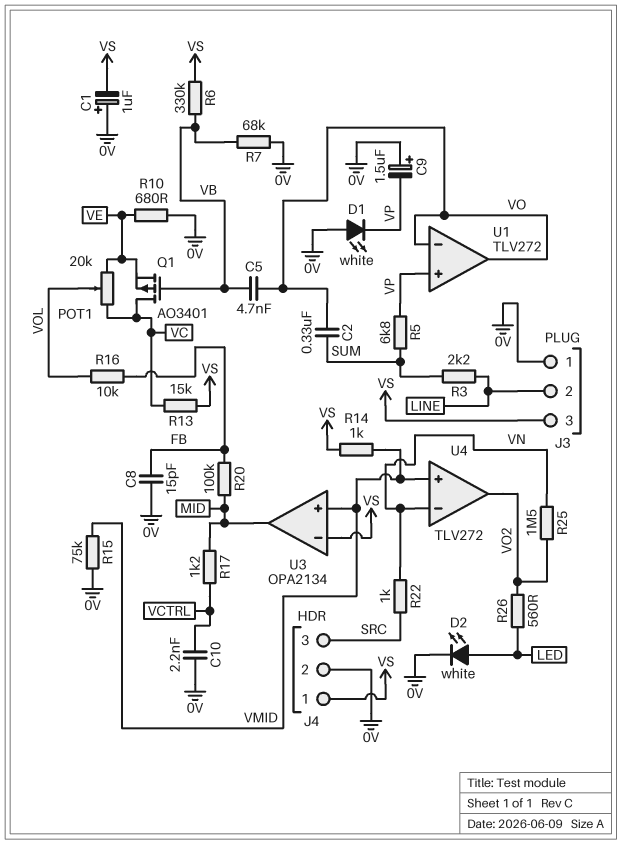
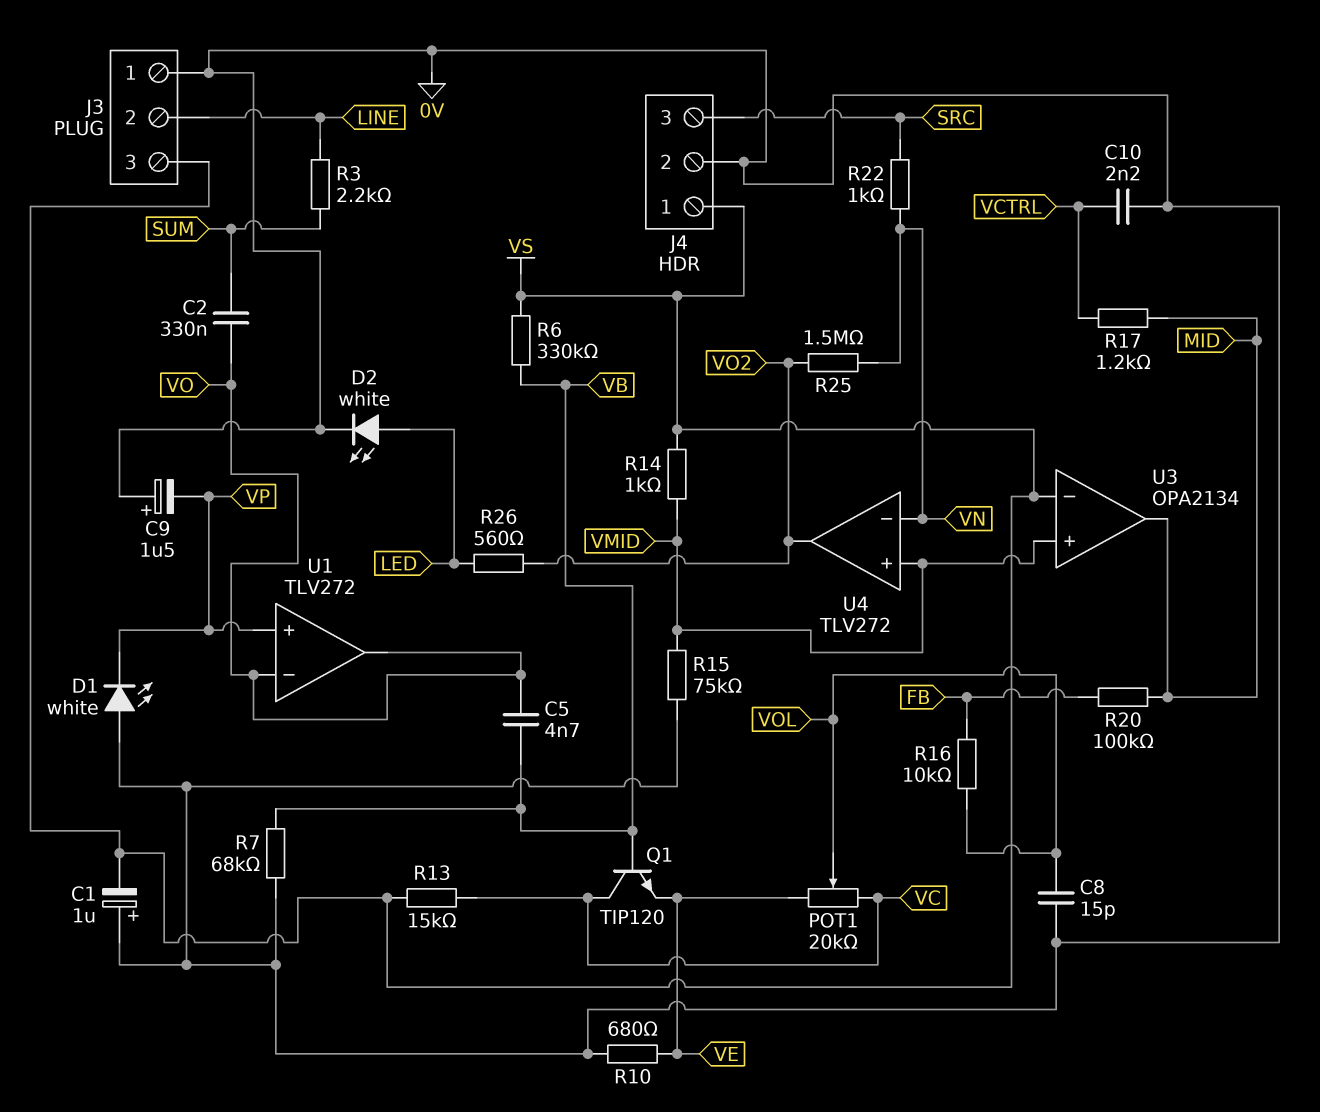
C8: 15pF (0V, FB) -> 15pF (0V, VOL)
Q1: PMOS AO3401 (G VB, D VC, S VE) -> NPN TIP120 (B VB, C VC, E VE)
R5: 6.8k (SUM, VP) -> none

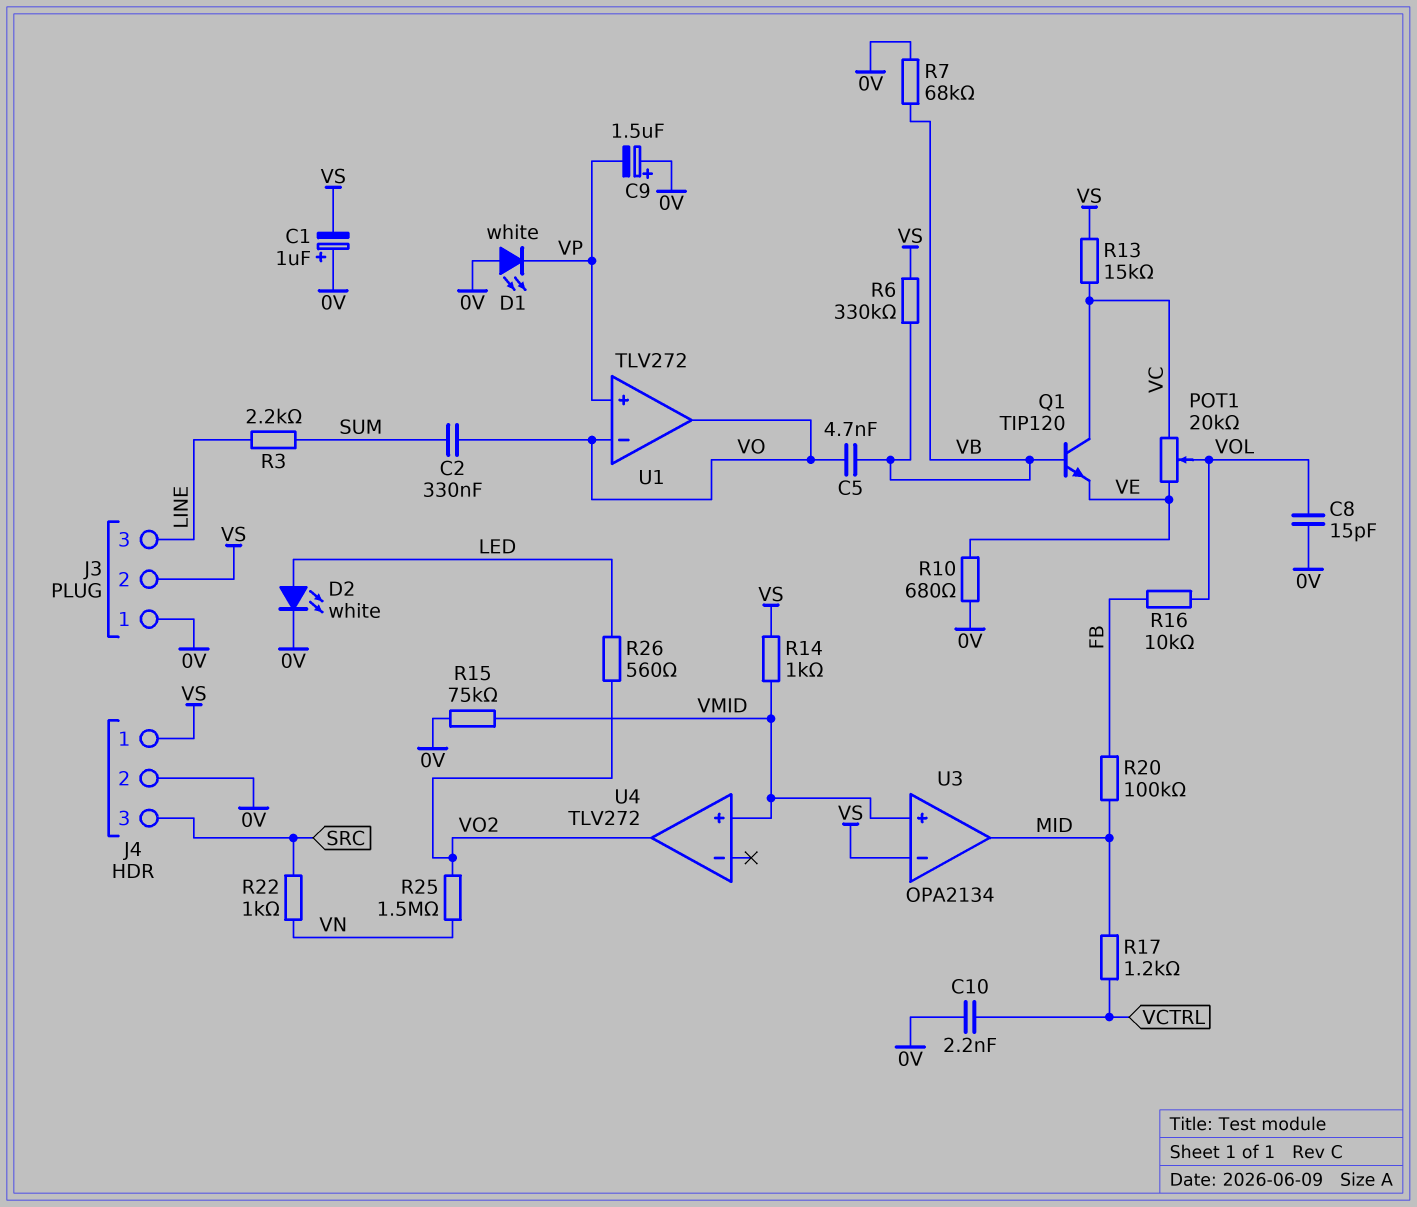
J3 pin 2: LINE -> VS
J3 pin 3: VS -> LINE
U4 pin in-: VN -> none

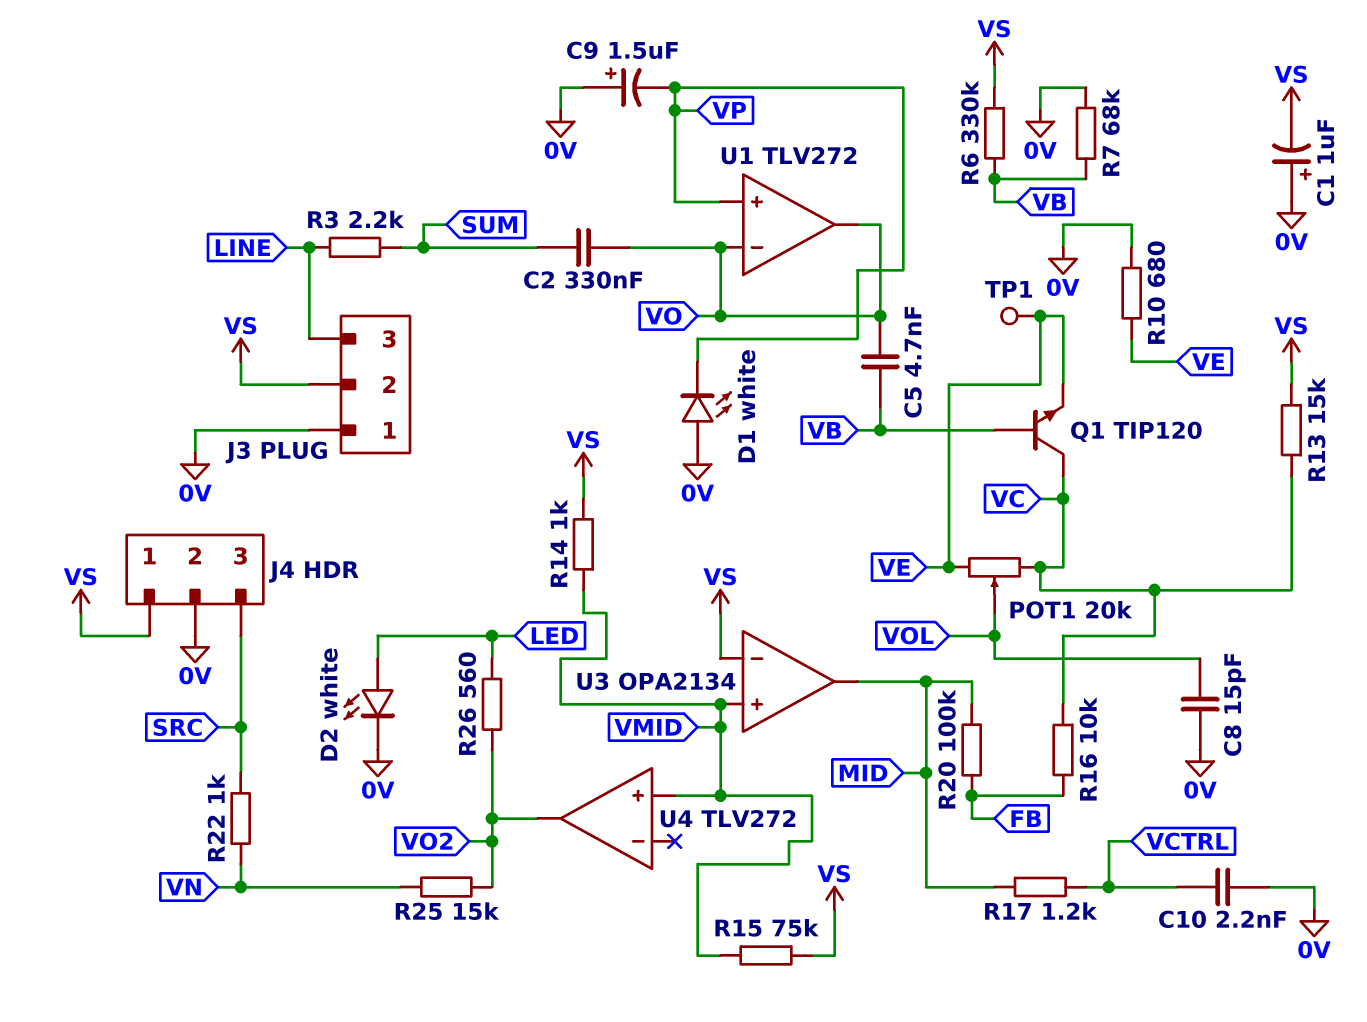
R15: 75k (0V, VMID) -> 75k (VMID, VS)
R16: 10k (FB, VOL) -> 10k (FB, VC)
R25: 1.5M (VN, VO2) -> 15k (VN, VO2)
TP1: none -> test point (VE)

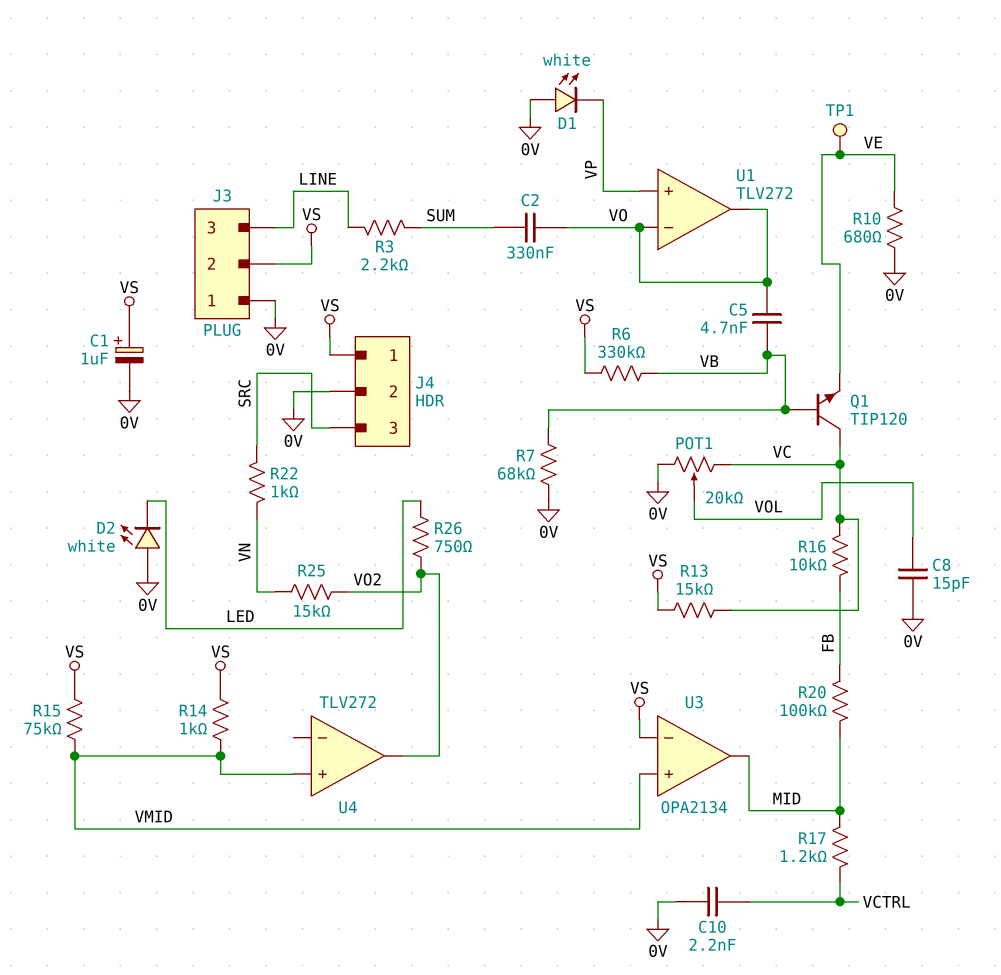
C1: 1uF (plus 0V, minus VS) -> 1uF (plus VS, minus 0V)
C9: 1.5uF (plus 0V, minus VP) -> none
D2: LED white (A LED, K 0V) -> LED white (A 0V, K LED)
POT1: 20k (VC, VE, wiper VOL) -> 20k (0V, VC, wiper VOL)
R26: 560 (LED, VO2) -> 750 (LED, VO2)

